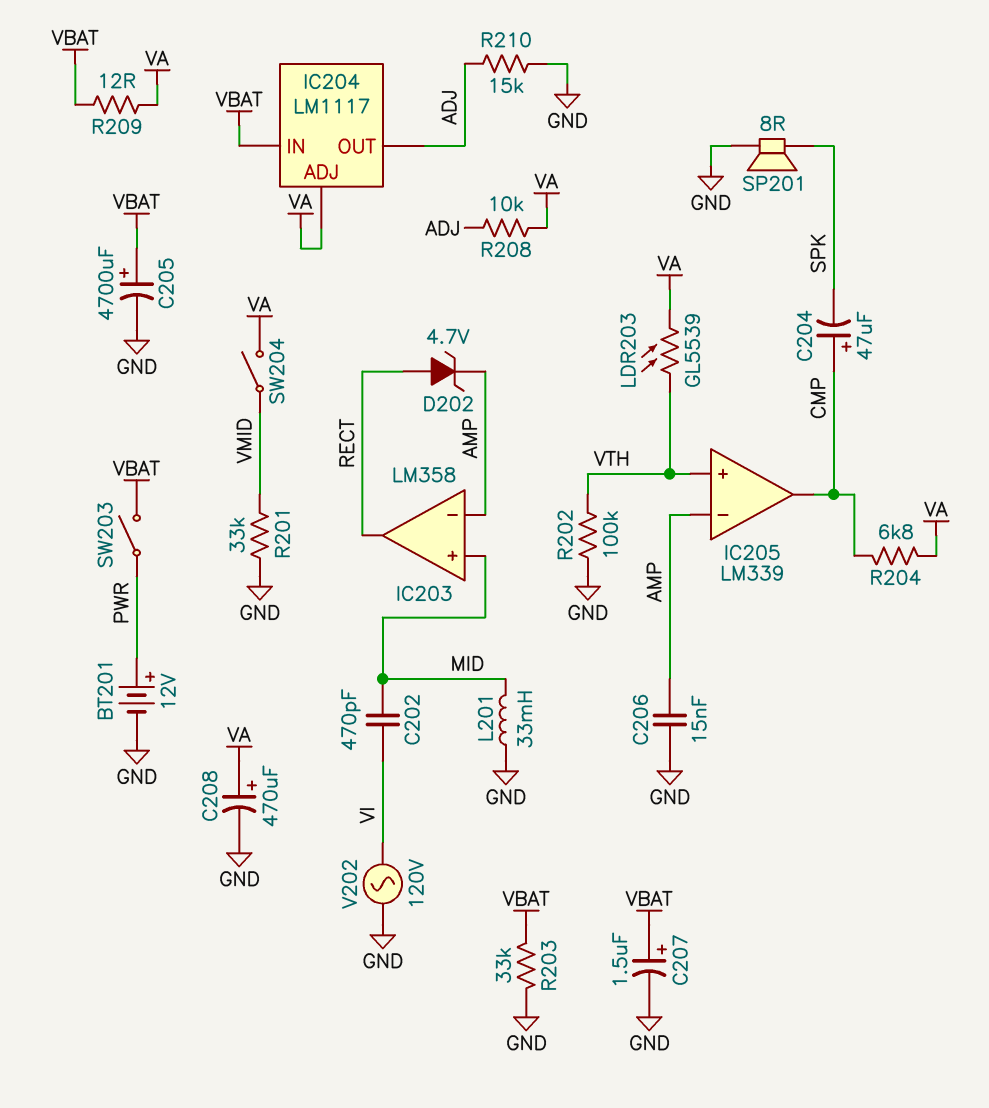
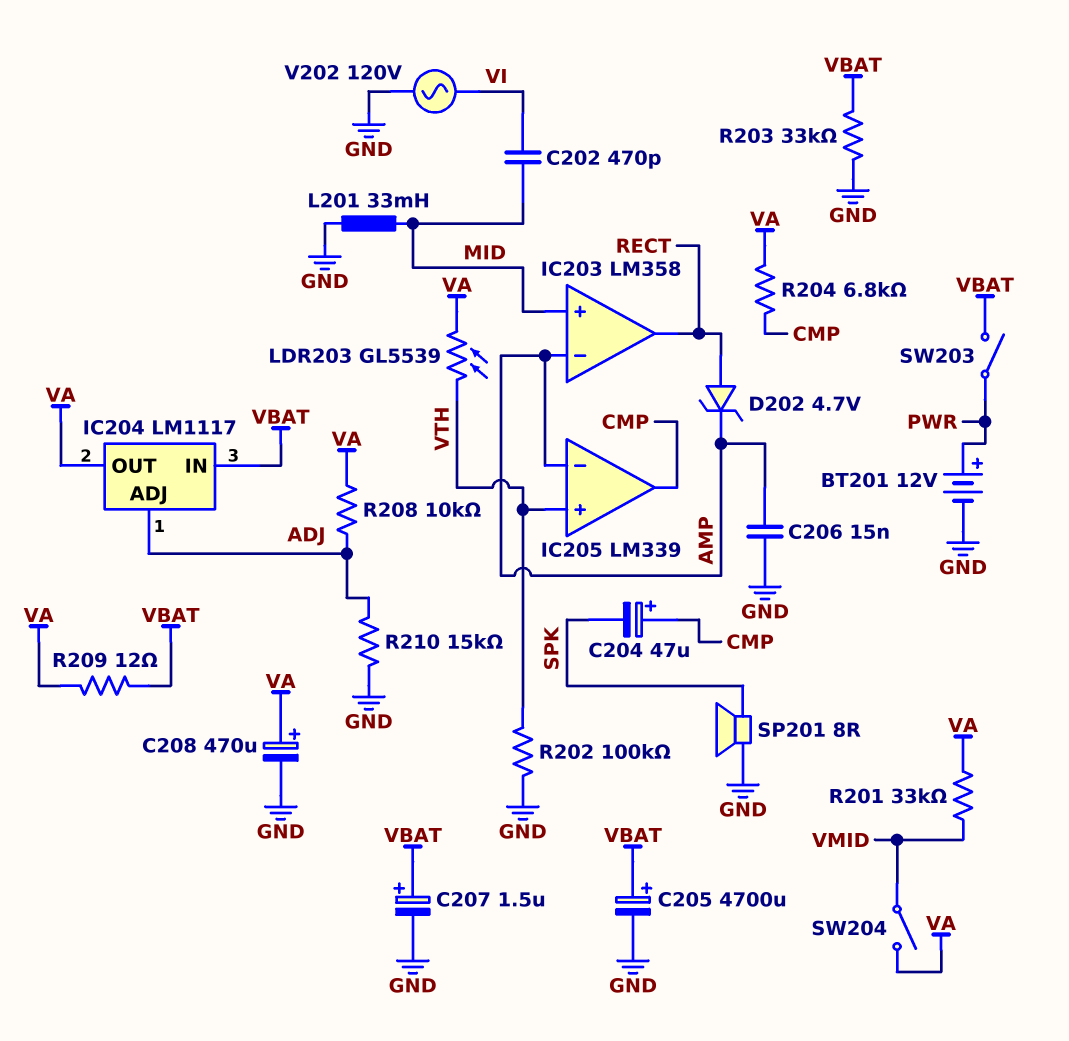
IC204 pin ADJ: VA -> ADJ
IC204 pin OUT: ADJ -> VA
R201: 33k (GND, VMID) -> 33k (VA, VMID)

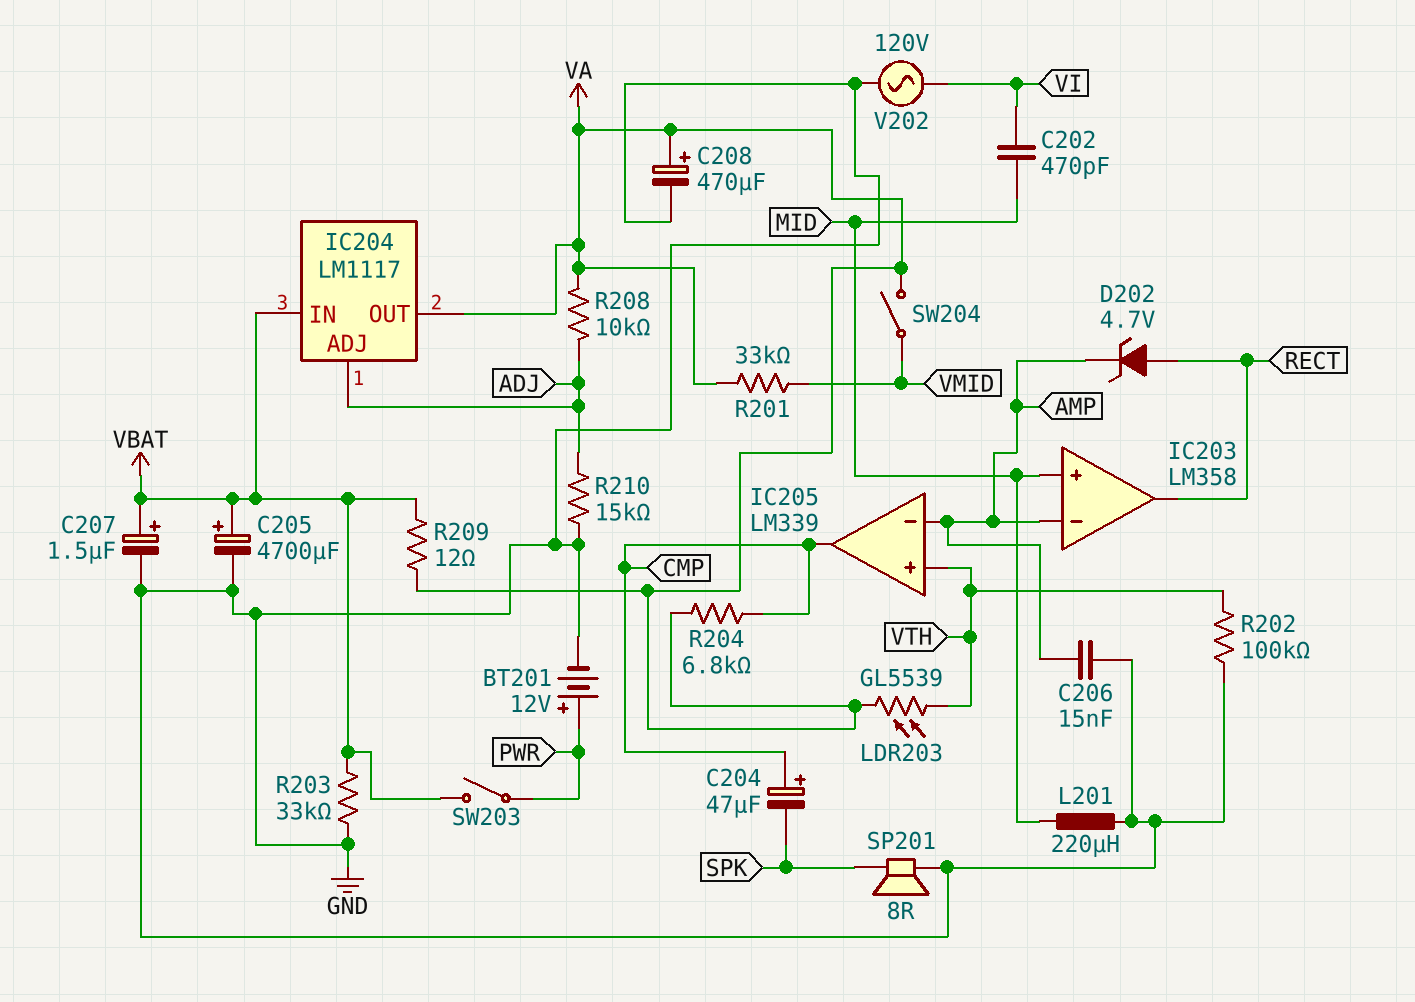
L201: 33mH (GND, MID) -> 220uH (GND, MID)

